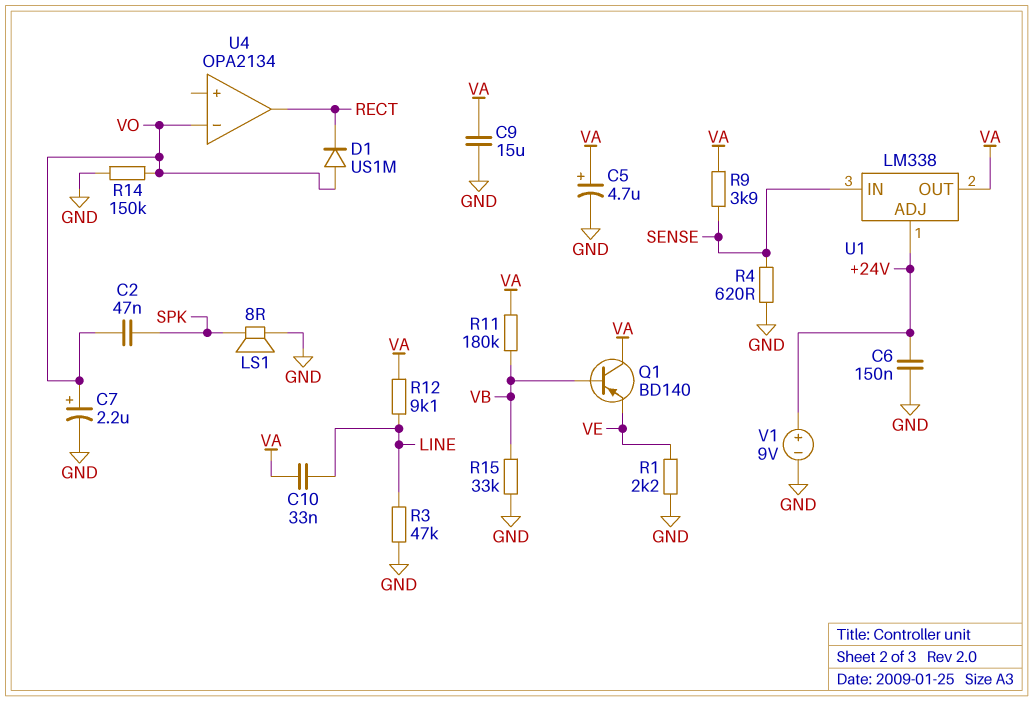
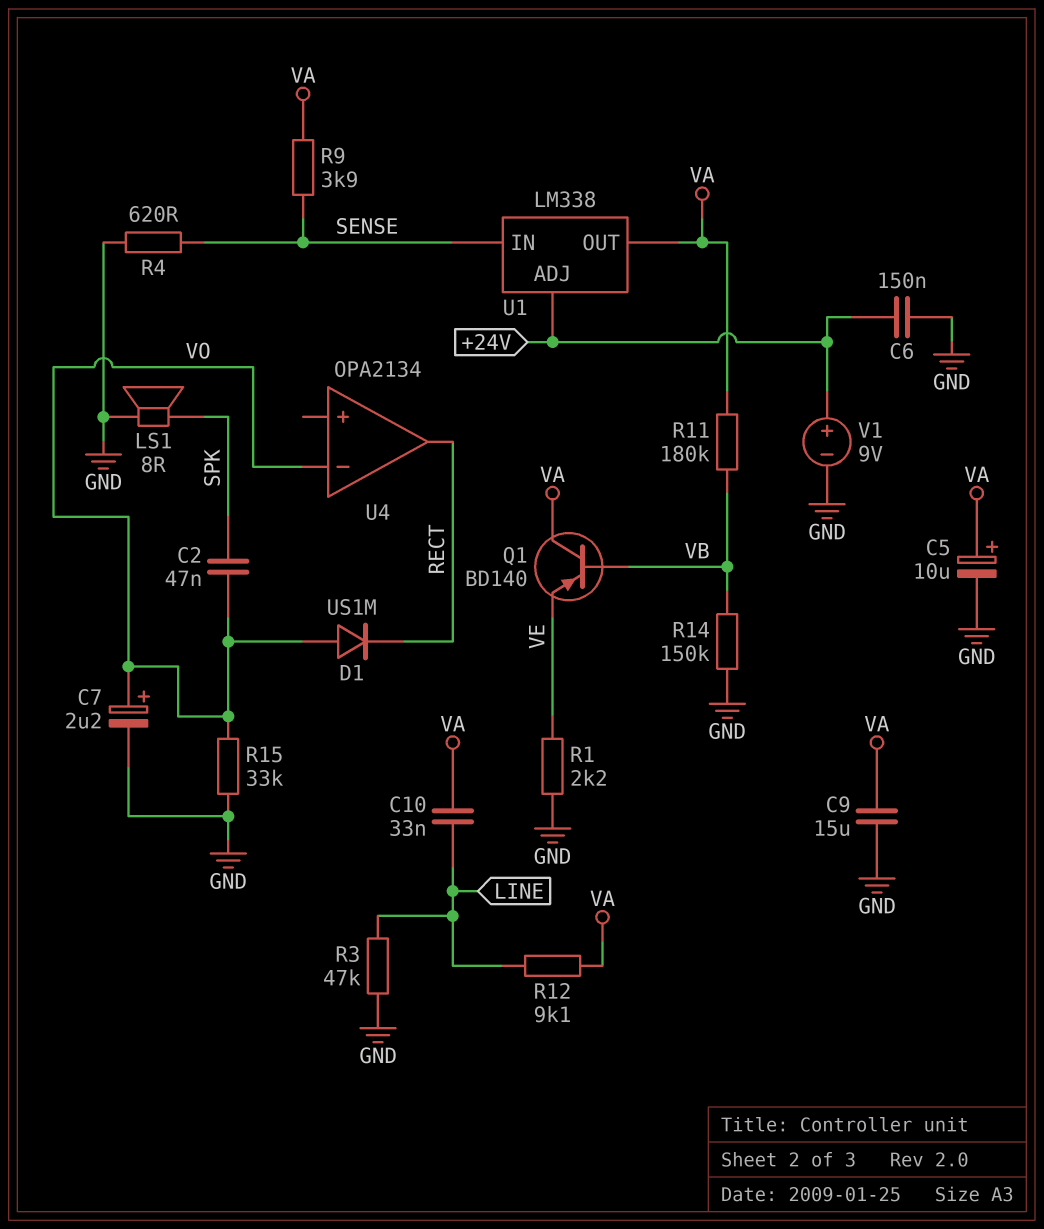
C5: 4.7uF (plus VA, minus GND) -> 10uF (plus VA, minus GND)
R14: 150k (GND, VO) -> 150k (GND, VB)
R15: 33k (GND, VB) -> 33k (GND, VO)

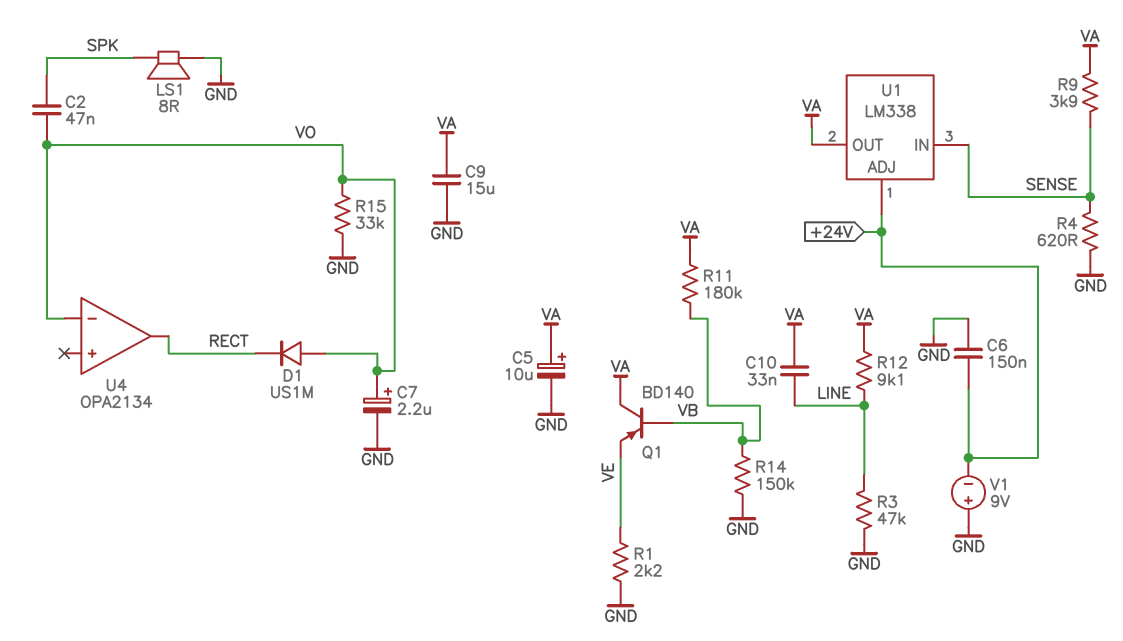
V1: 9V (plus +24V, minus GND) -> 9V (plus GND, minus +24V)

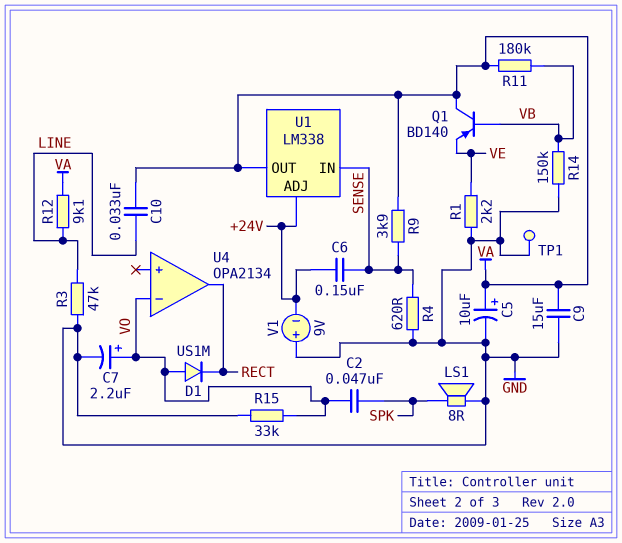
C6: 150nF (+24V, GND) -> 150nF (+24V, SENSE)
TP1: none -> test point (GND)

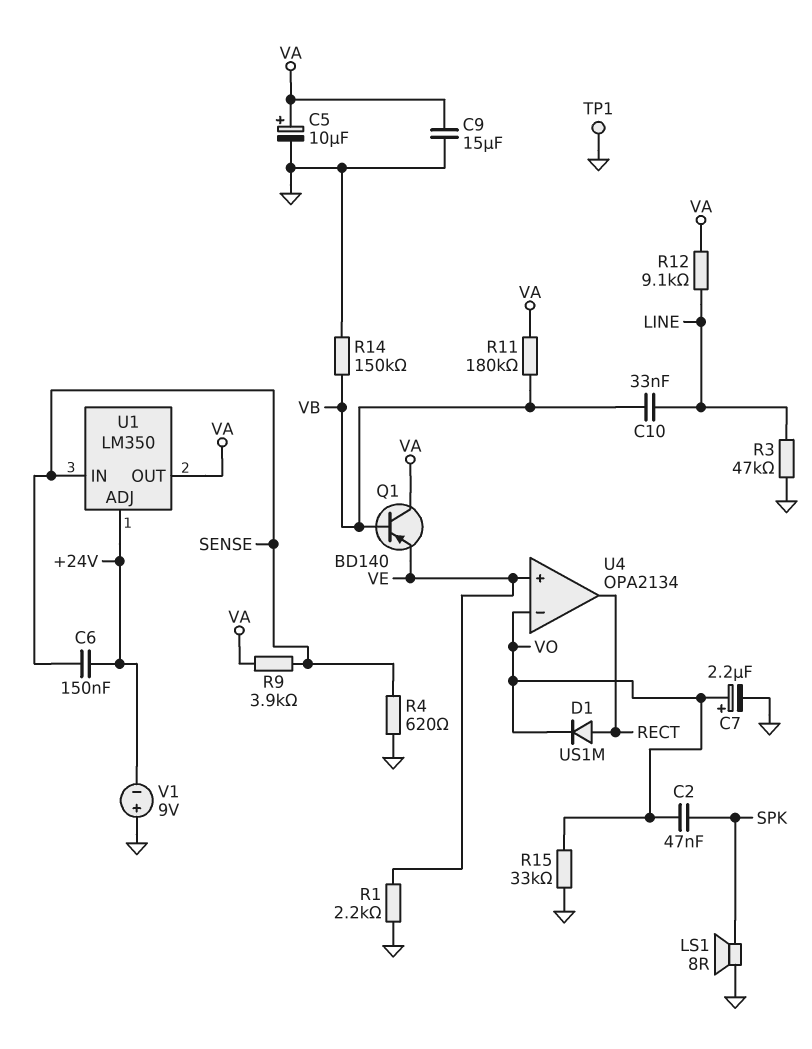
C10: 33nF (LINE, VA) -> 33nF (LINE, VB)
D1: diode US1M (A VO, K RECT) -> diode US1M (A RECT, K VO)
U1: LM338 -> LM350
U4 pin in+: none -> VE

